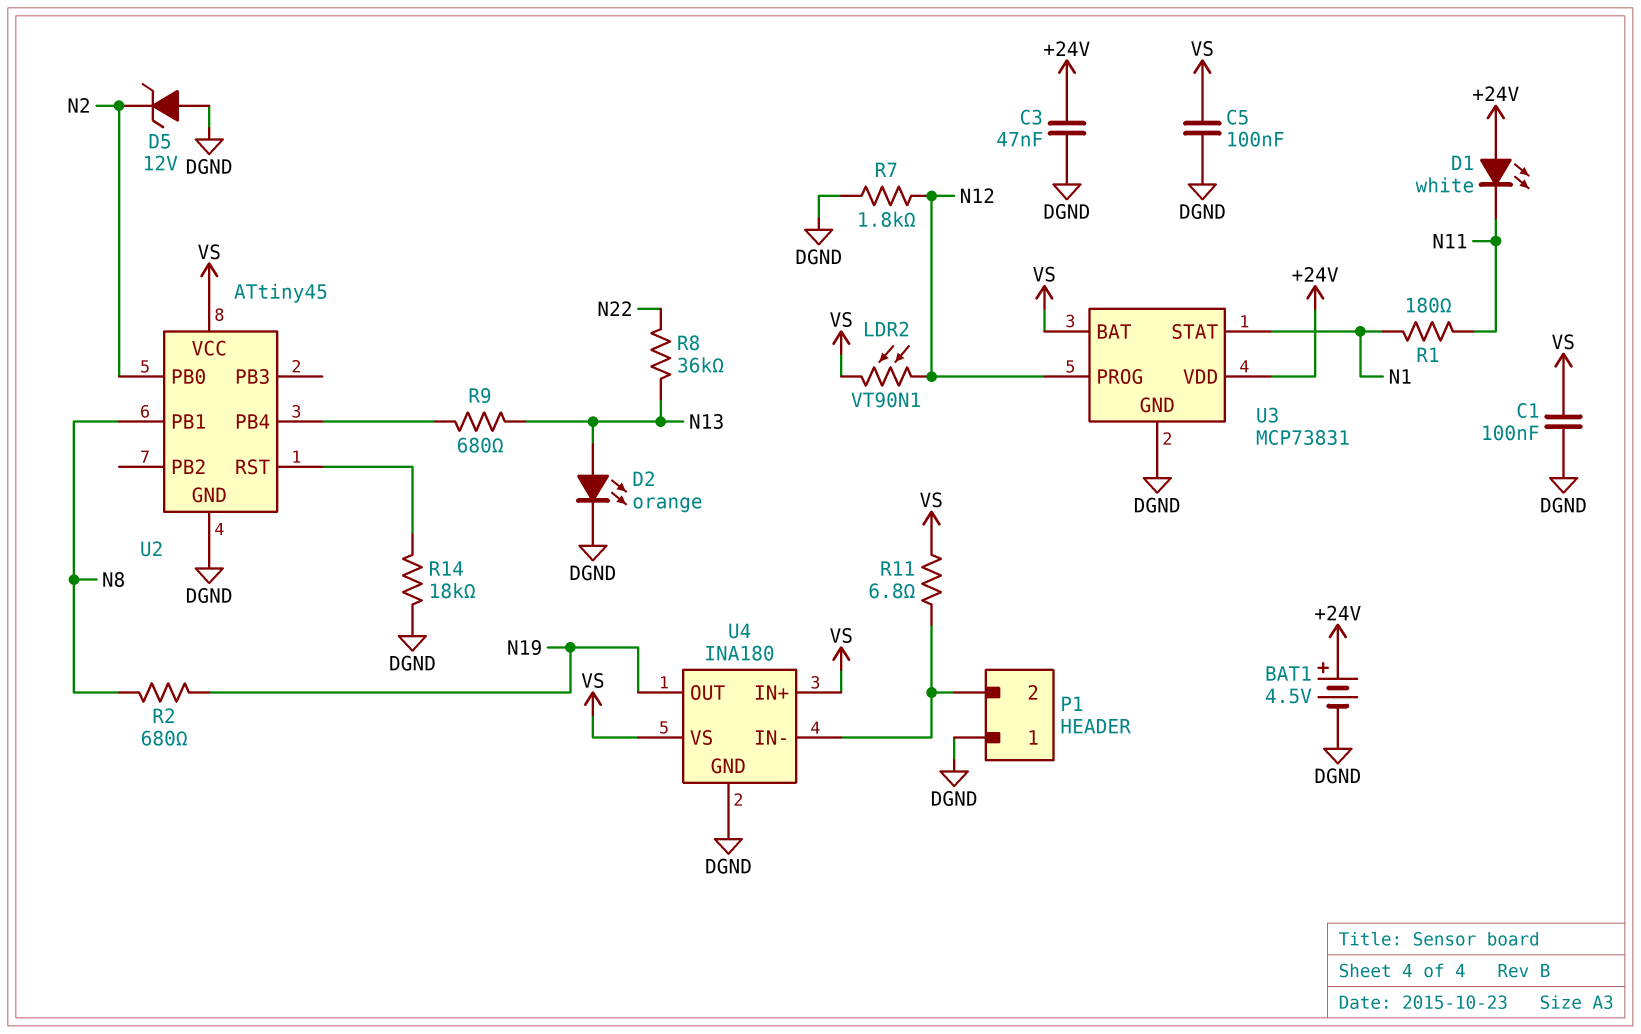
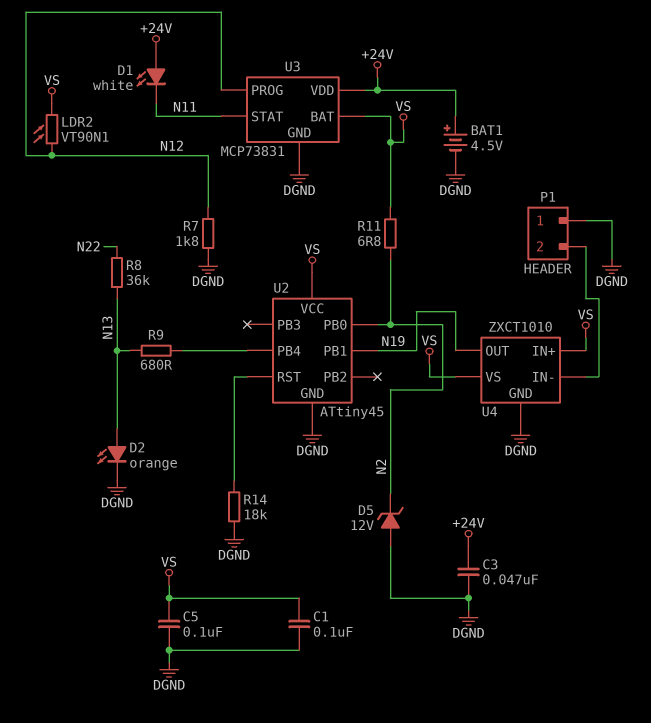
R1: 180 (N1, N11) -> none
R2: 680 (N8, N19) -> none
R11: 6.8 (P1/2, VS) -> 6.8 (N2, VS)
U2 pin PB1: N8 -> N19
U3 pin STAT: N1 -> N11
U4: INA180 -> ZXCT1010

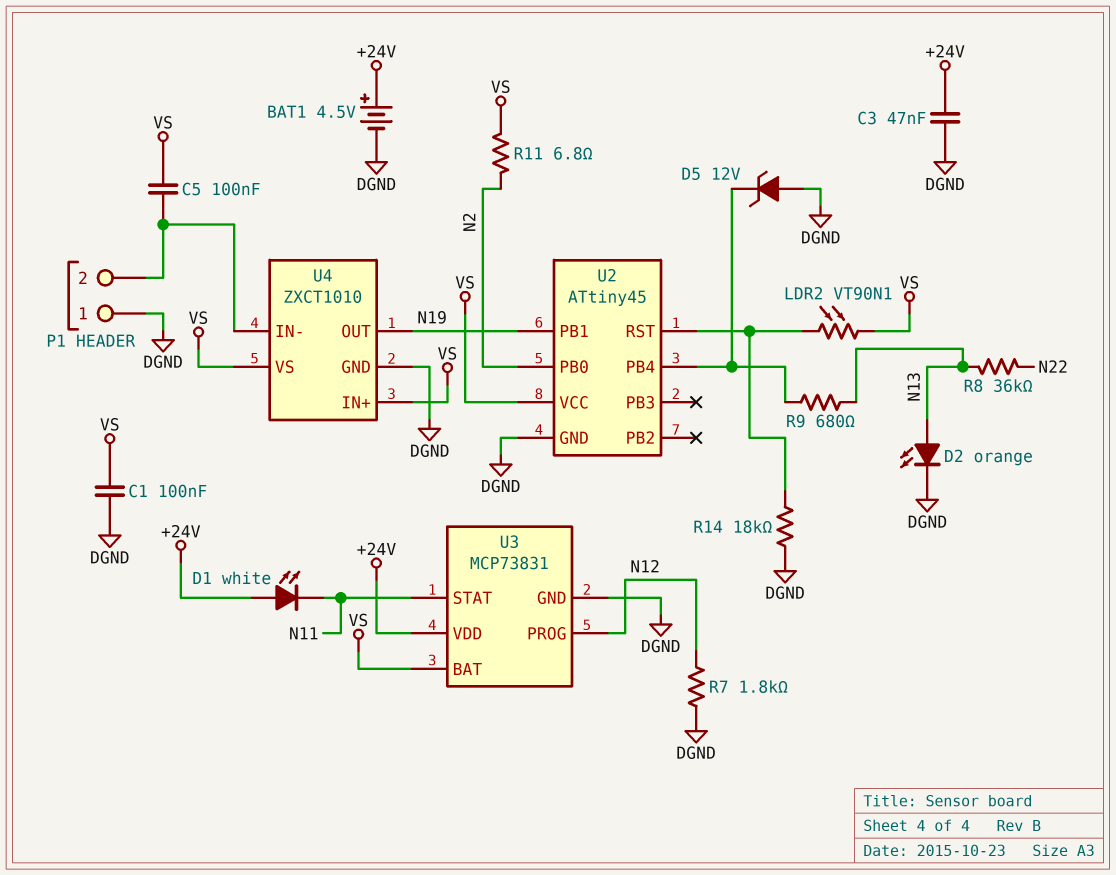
C5: 100nF (DGND, VS) -> 100nF (P1/2, VS)
D5: zener 12V (A DGND, K N2) -> zener 12V (A DGND, K U2/PB4)
LDR2: VT90N1 (N12, VS) -> VT90N1 (U2/RST, VS)

